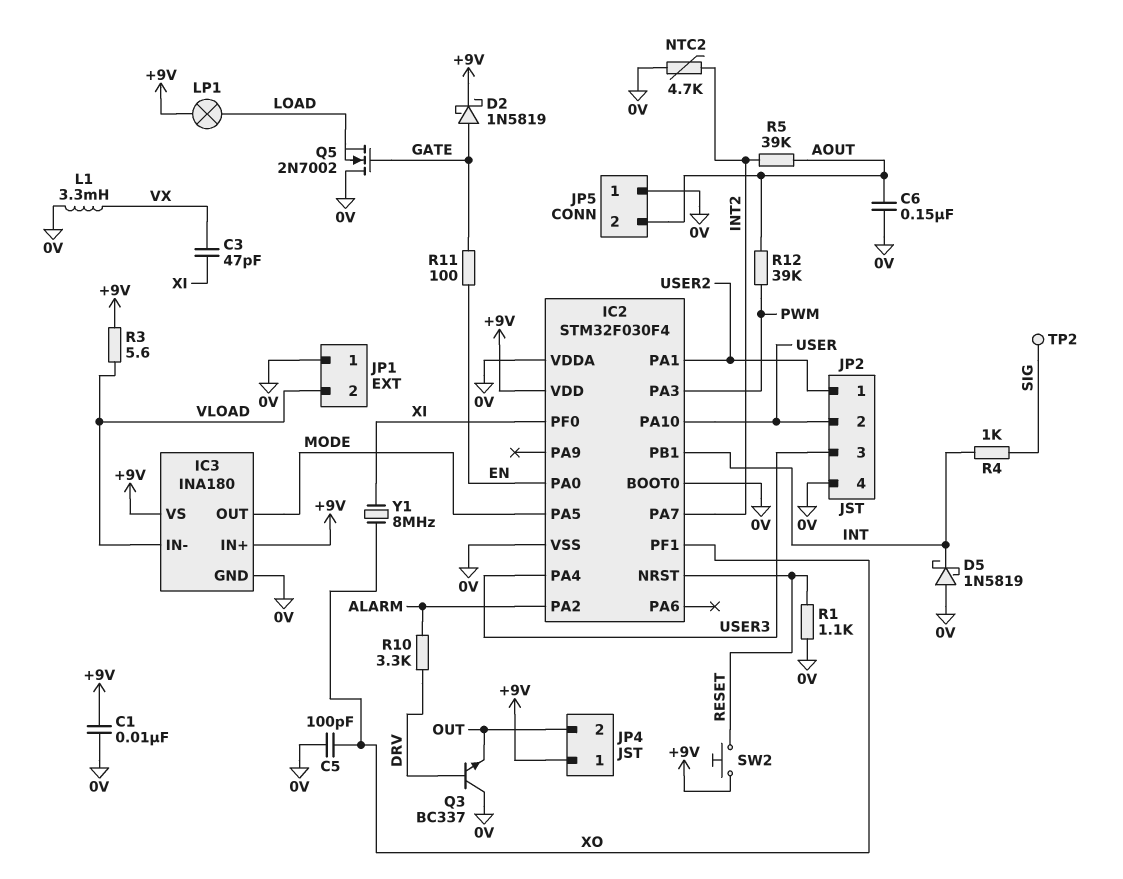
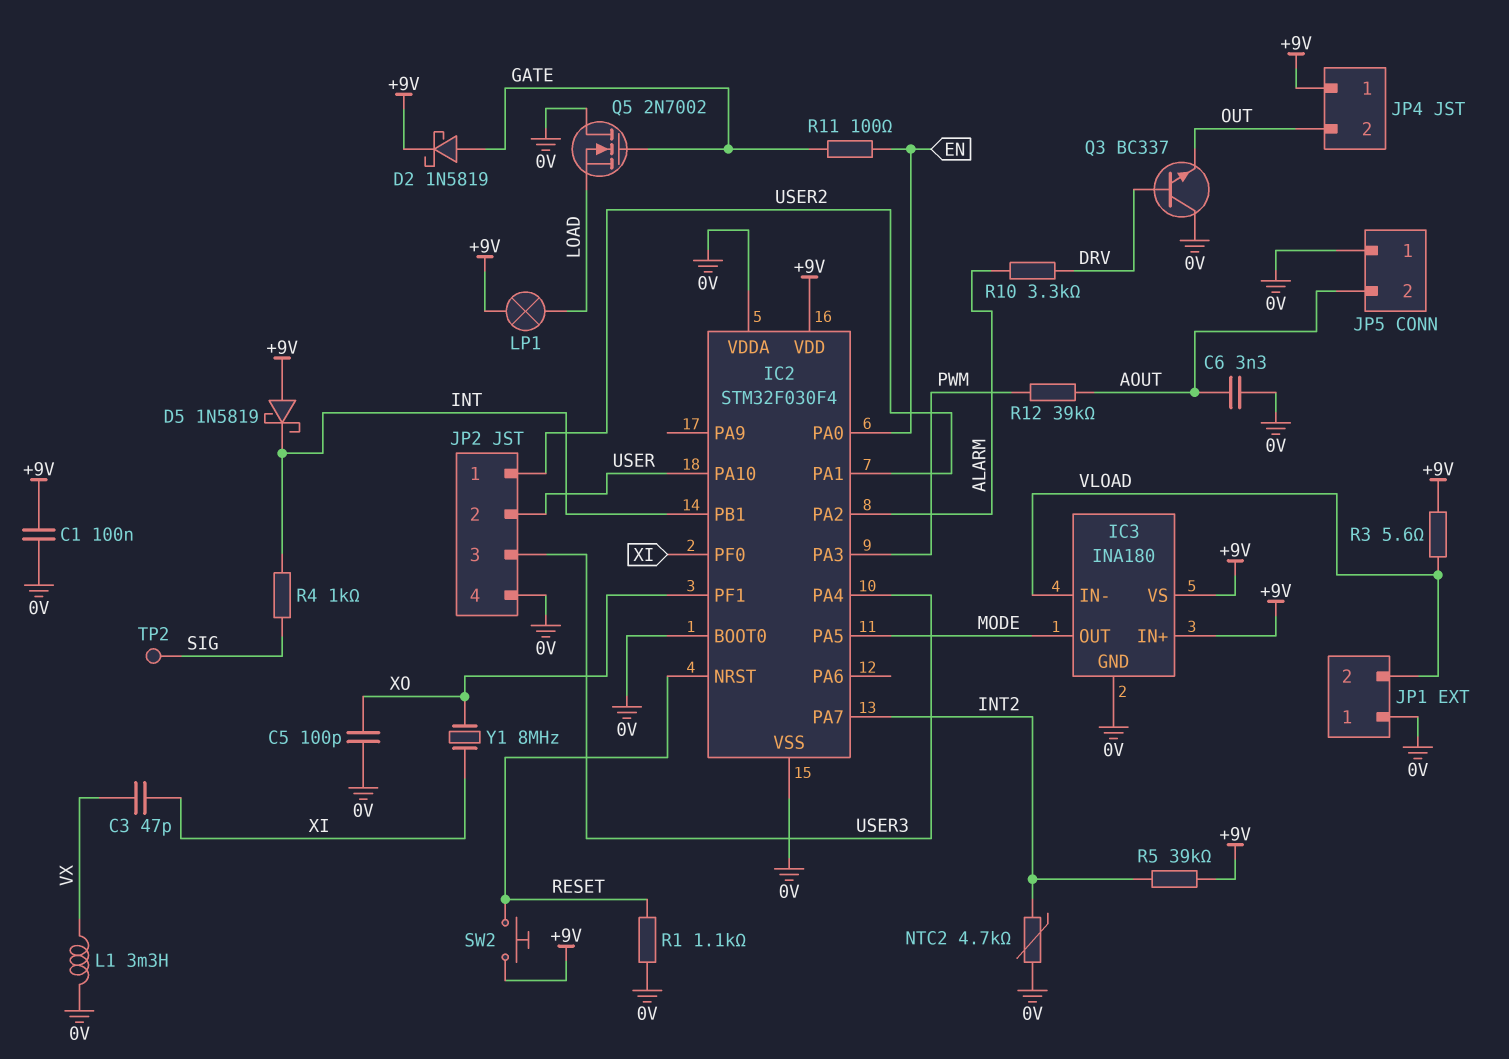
C1: 10nF (+9V, 0V) -> 100nF (+9V, 0V)
C6: 150nF (0V, AOUT) -> 3.3nF (0V, AOUT)
D5: schottky 1N5819 (A 0V, K INT) -> schottky 1N5819 (A +9V, K INT)
R5: 39k (AOUT, INT2) -> 39k (+9V, INT2)

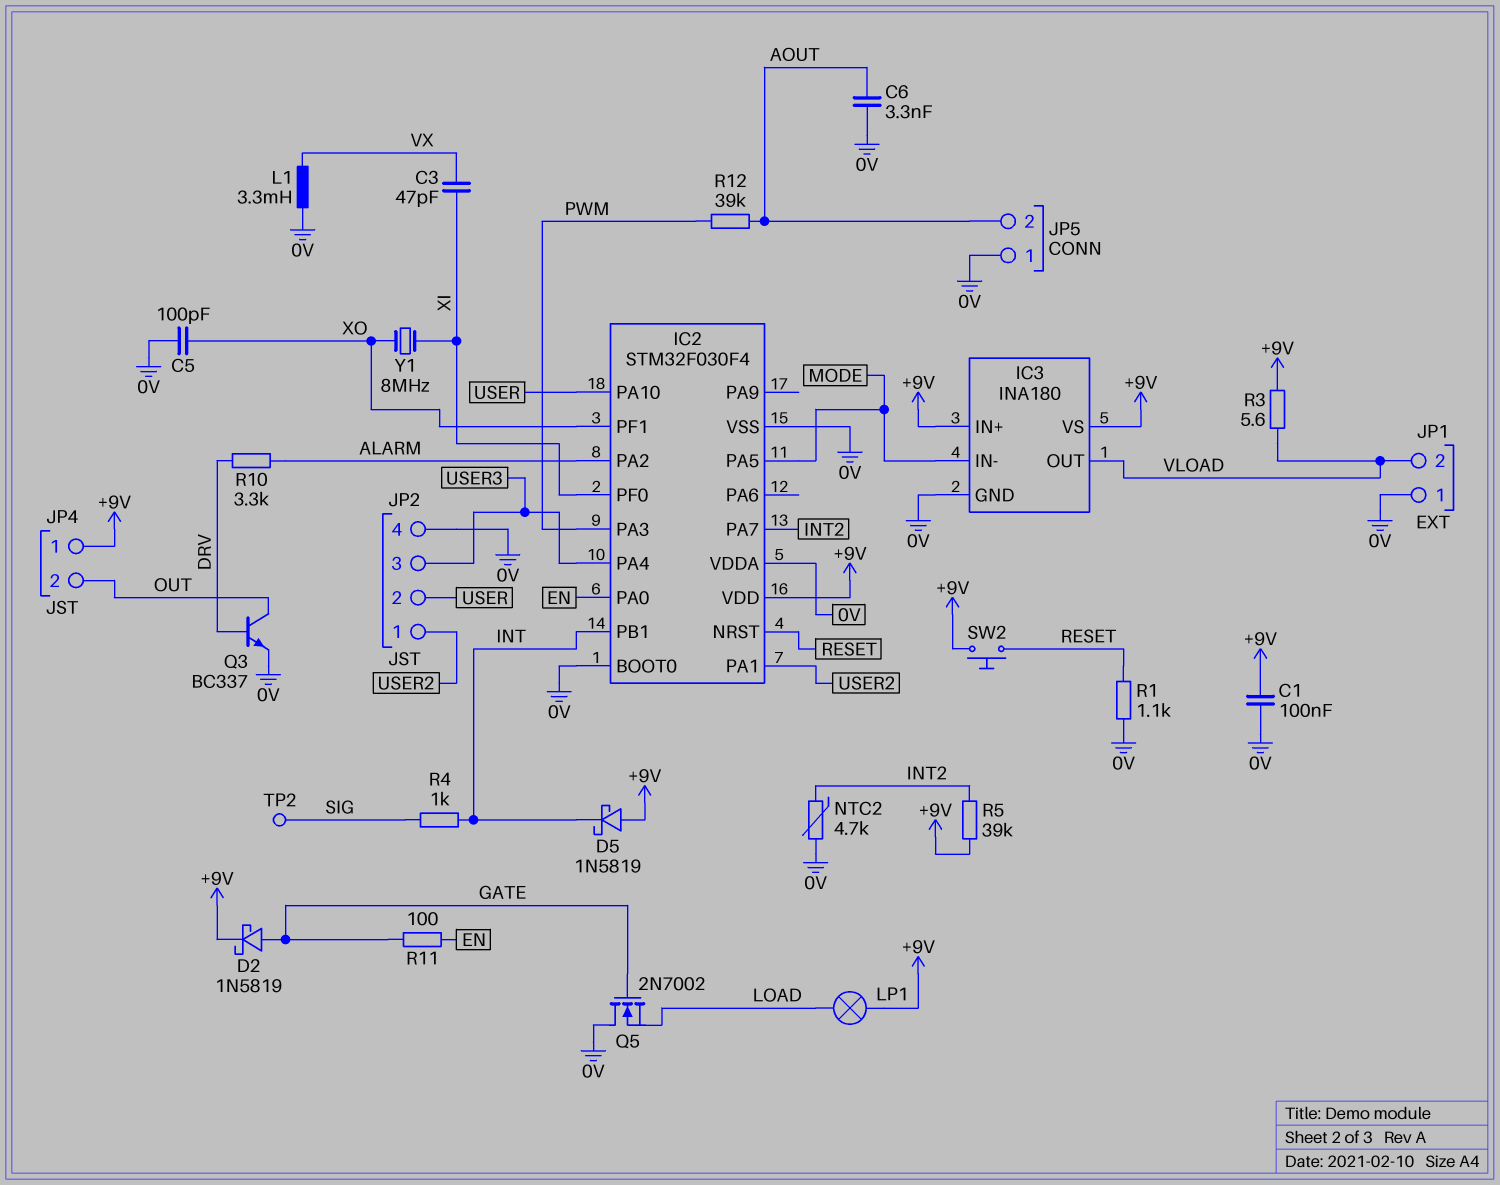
IC3 pin IN-: VLOAD -> MODE
IC3 pin OUT: MODE -> VLOAD
Q3: NPN BC337 (B DRV, C 0V, E OUT) -> NPN BC337 (B DRV, C OUT, E 0V)

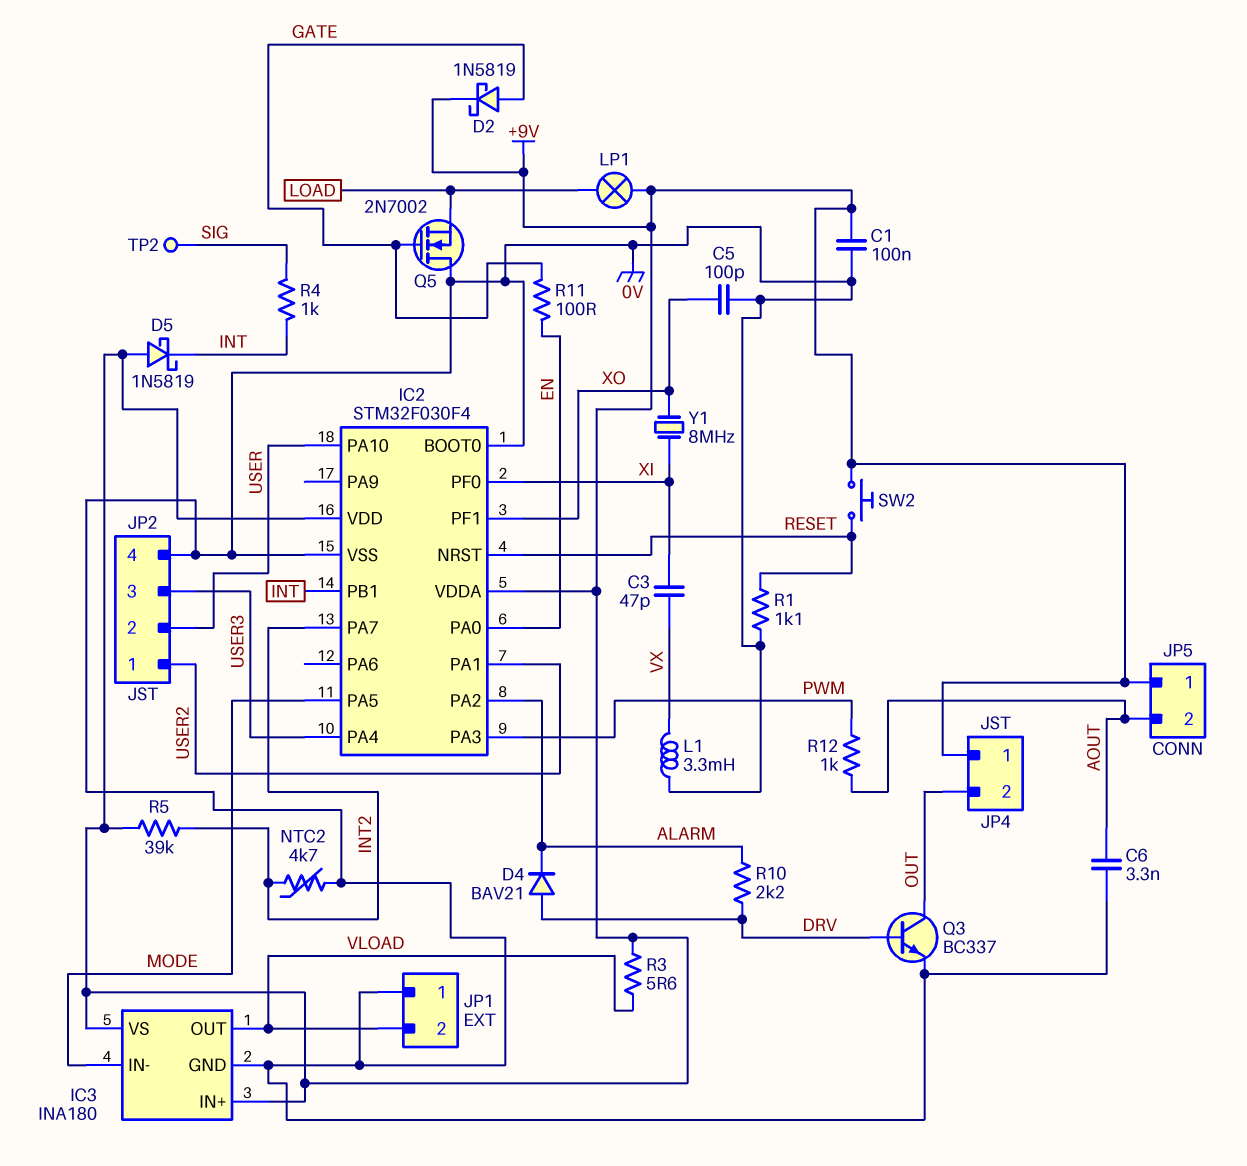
D4: none -> diode BAV21 (A DRV, K ALARM)
IC2 pin VDDA: 0V -> +9V
JP5 pin 1: 0V -> +9V
R10: 3.3k (ALARM, DRV) -> 2.2k (ALARM, DRV)
R12: 39k (AOUT, PWM) -> 1k (AOUT, PWM)

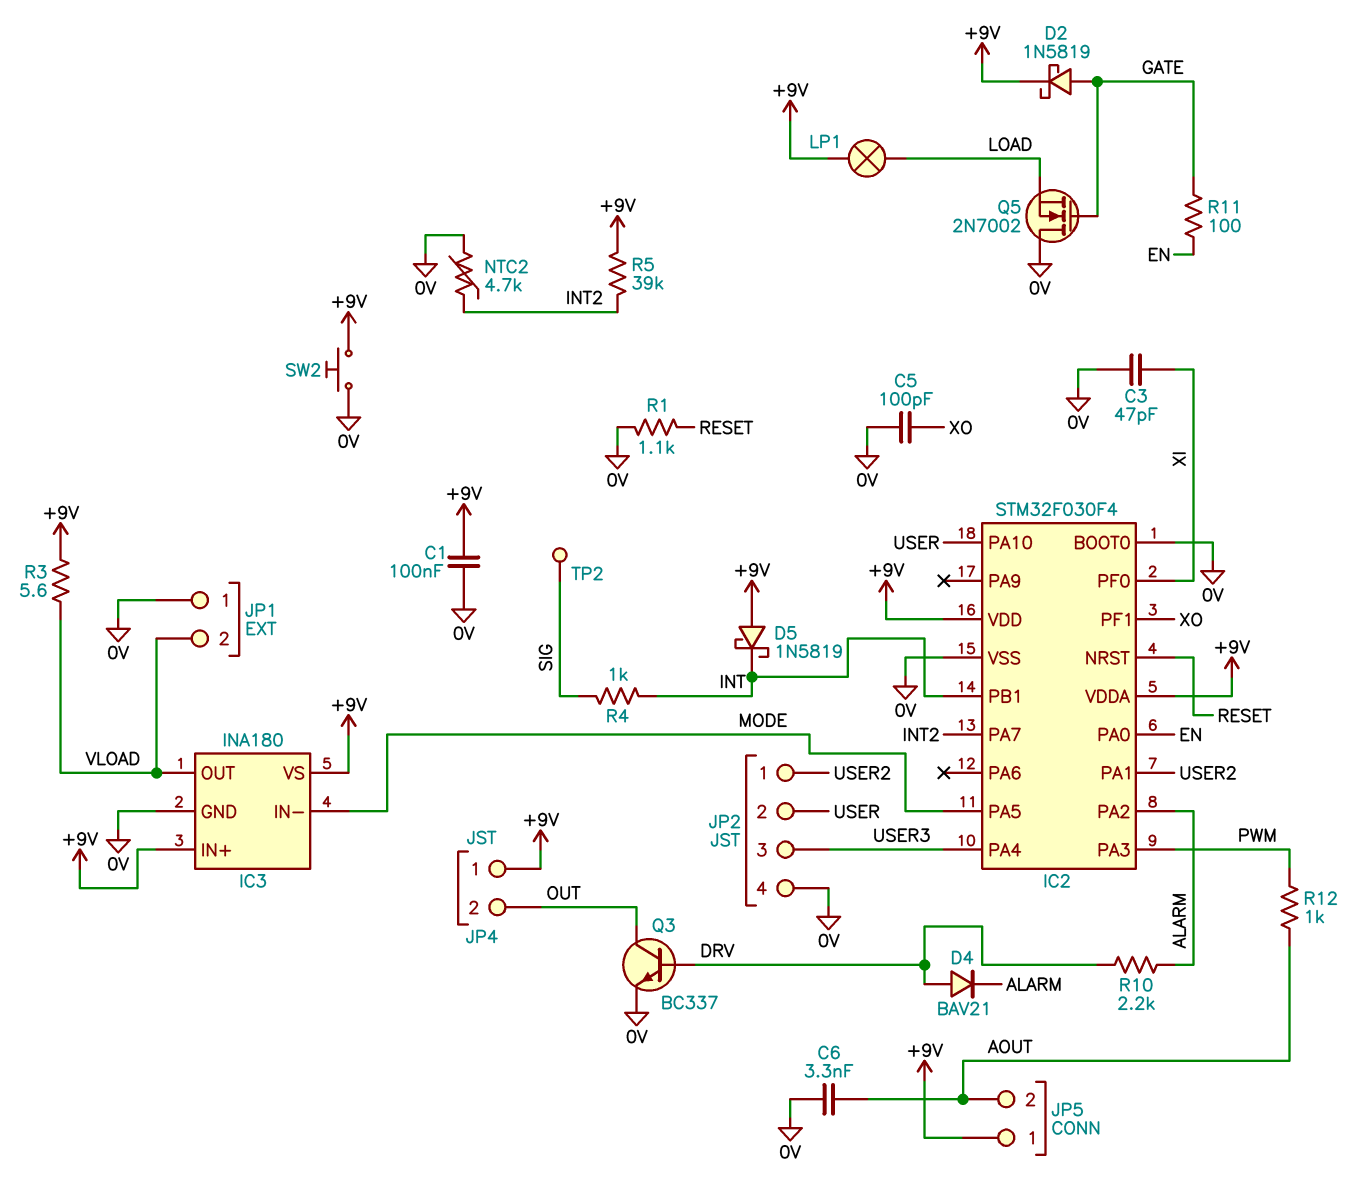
C3: 47pF (VX, XI) -> 47pF (0V, XI)
L1: 3.3mH (0V, VX) -> none
SW2: button (+9V, RESET) -> button (+9V, 0V)
Y1: 8MHz (XI, XO) -> none

